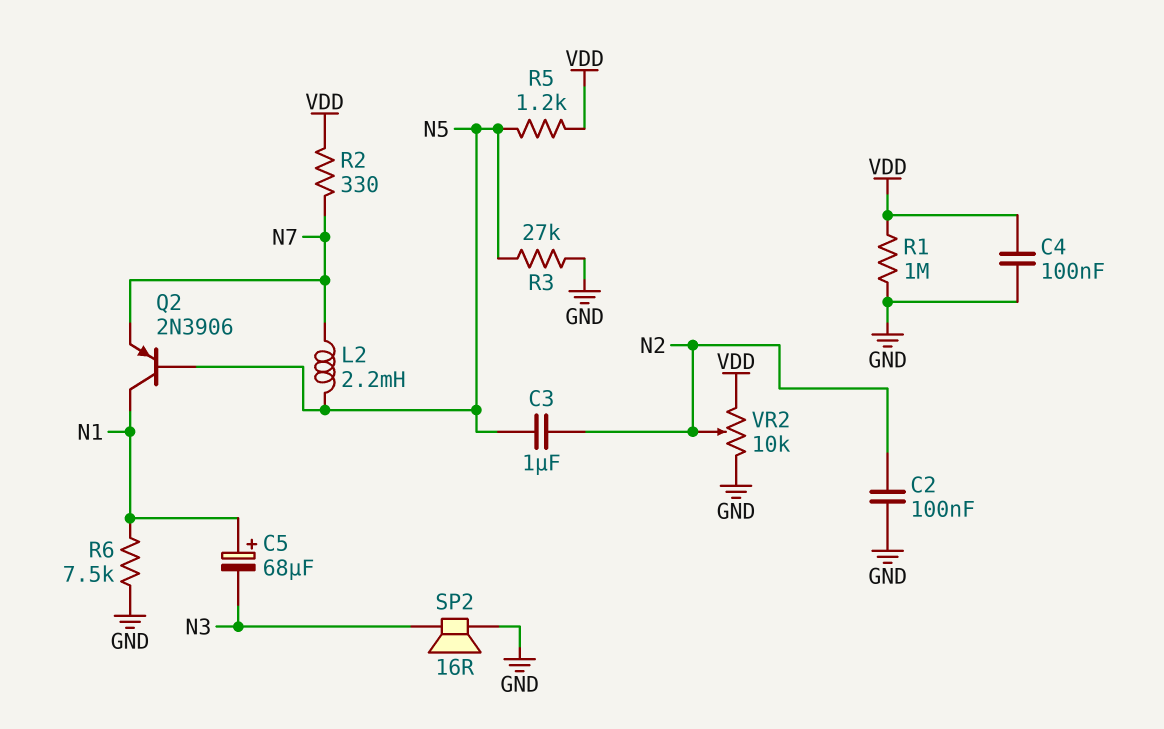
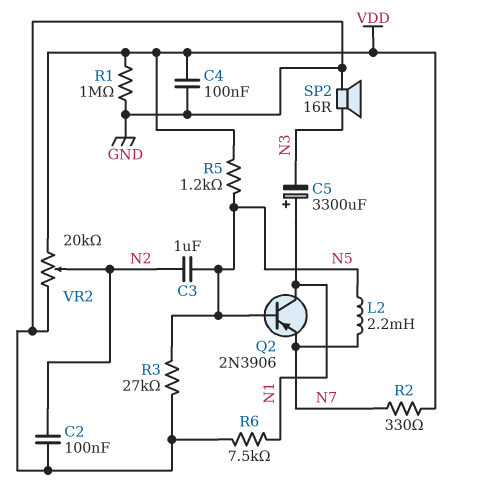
C5: 68uF (plus N1, minus N3) -> 3300uF (plus N1, minus N3)
VR2: 10k (GND, VDD, wiper N2) -> 20k (GND, VDD, wiper N2)

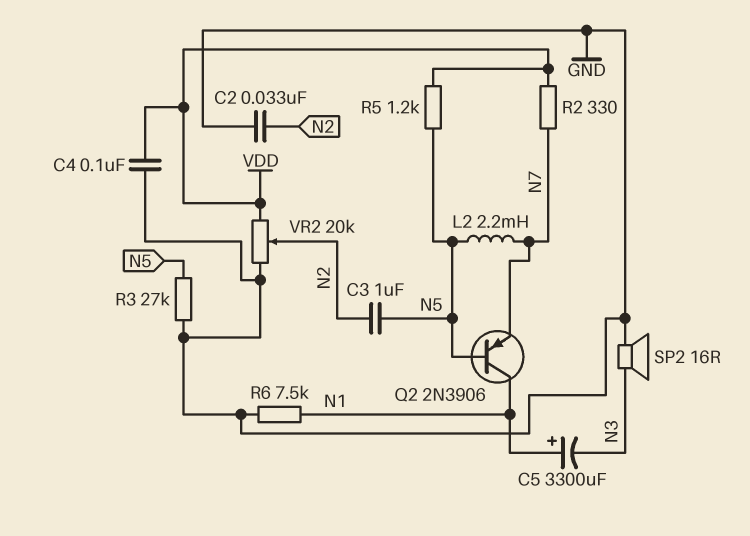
C2: 100nF (GND, N2) -> 33nF (GND, N2)
R1: 1M (GND, VDD) -> none

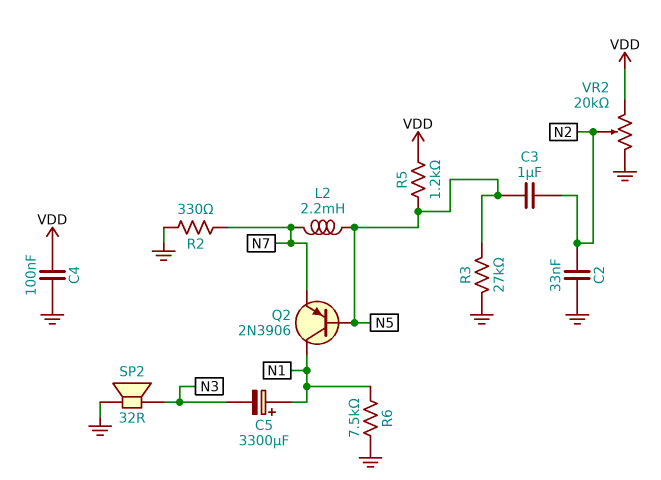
R2: 330 (N7, VDD) -> 330 (GND, N7)
SP2: speaker 16R (GND, N3) -> speaker 32R (GND, N3)

